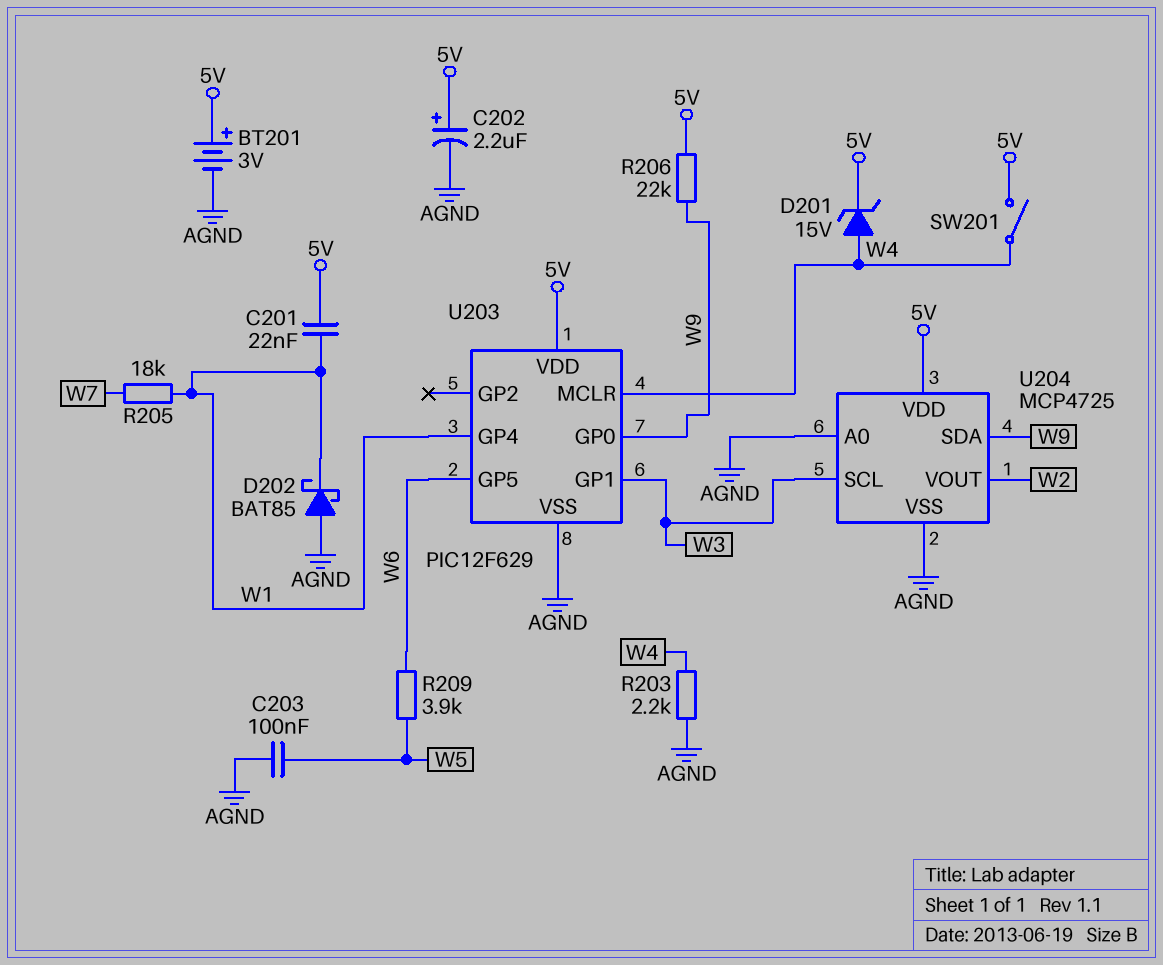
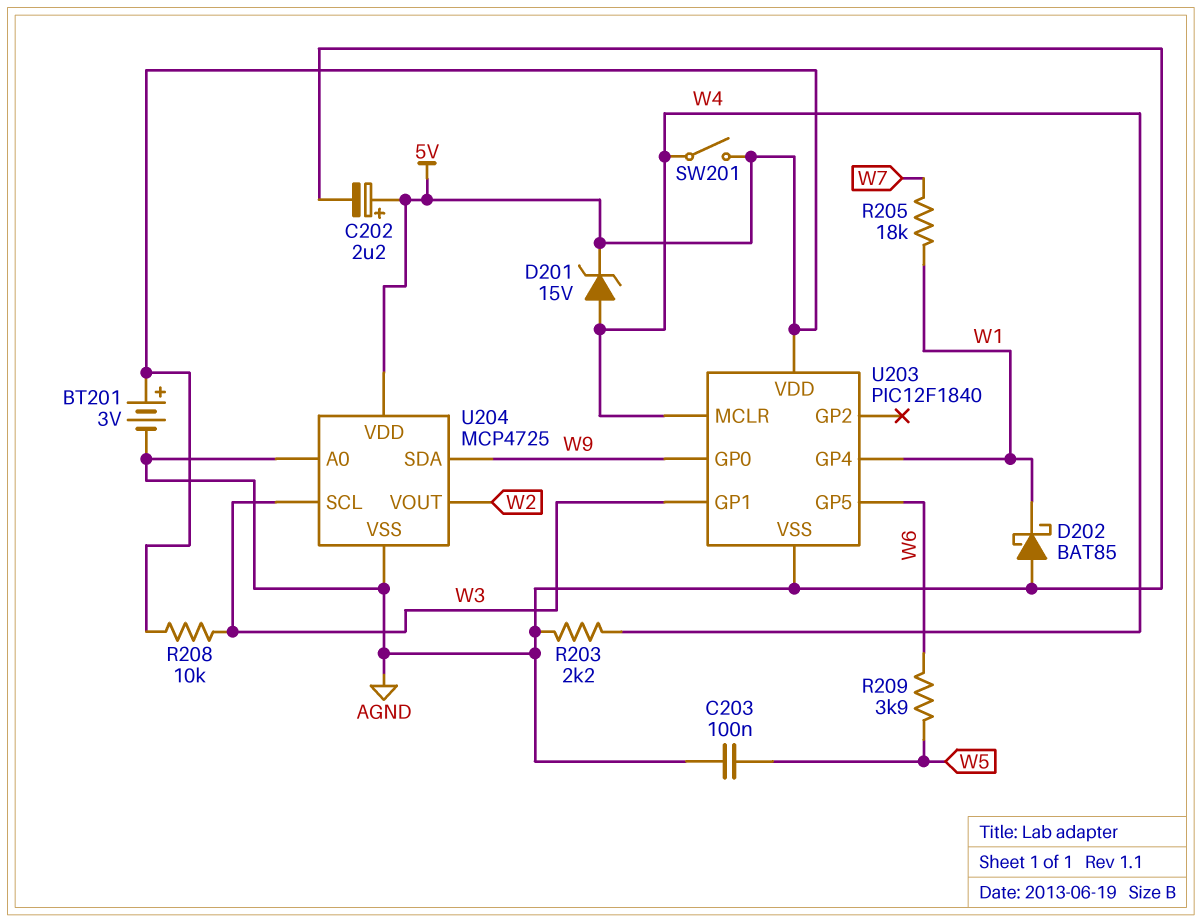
C201: 22nF (5V, W1) -> none
R206: 22k (5V, W9) -> none
R208: none -> 10k (5V, W3)
U203: PIC12F629 -> PIC12F1840

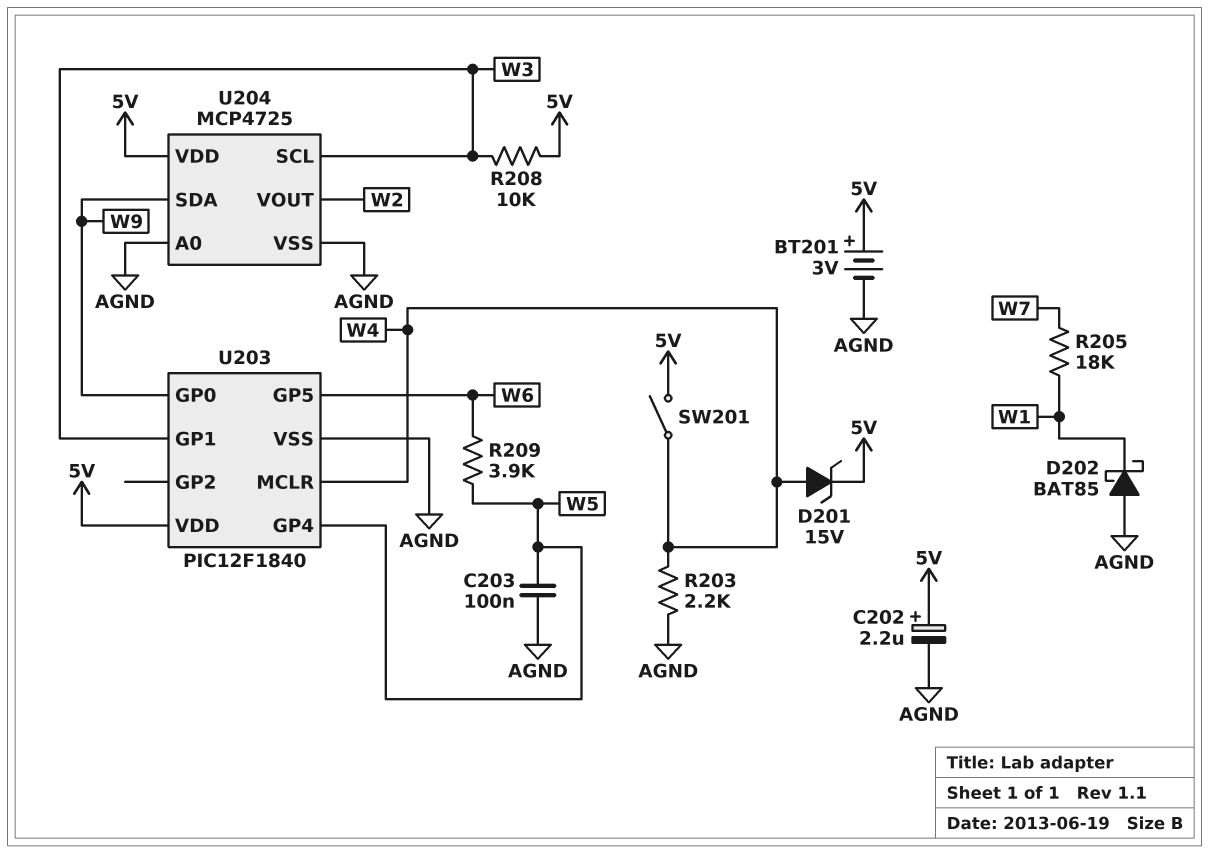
U203 pin GP4: W1 -> W5

